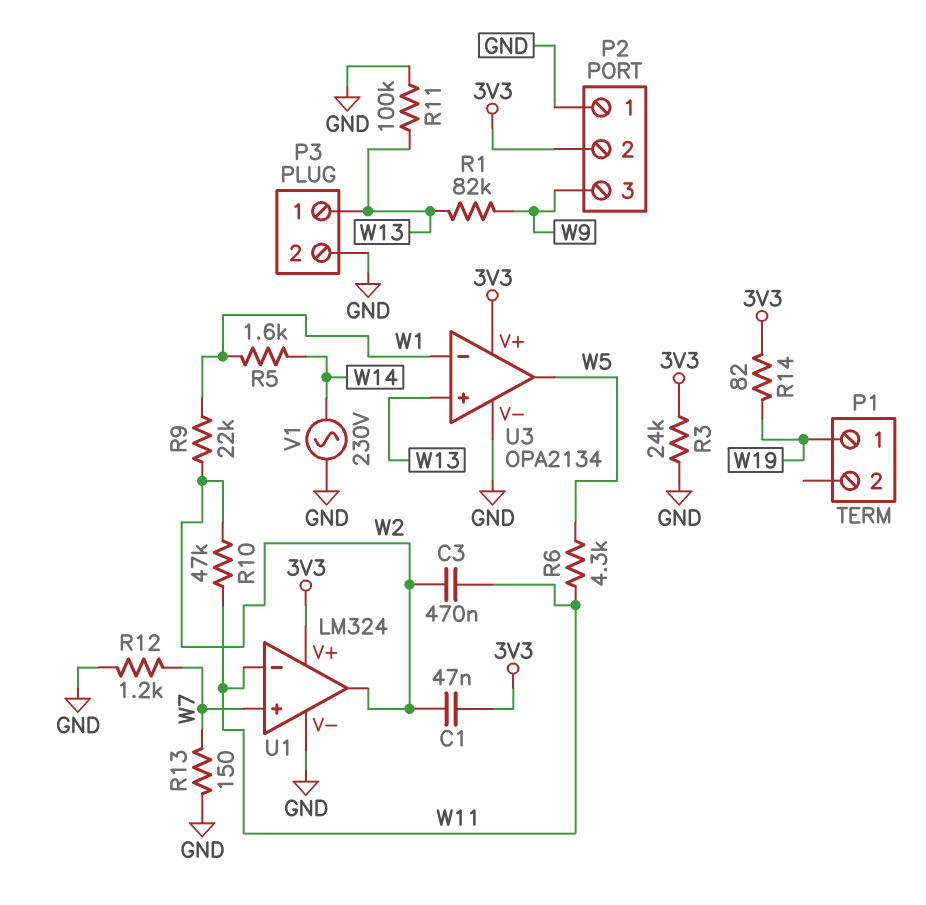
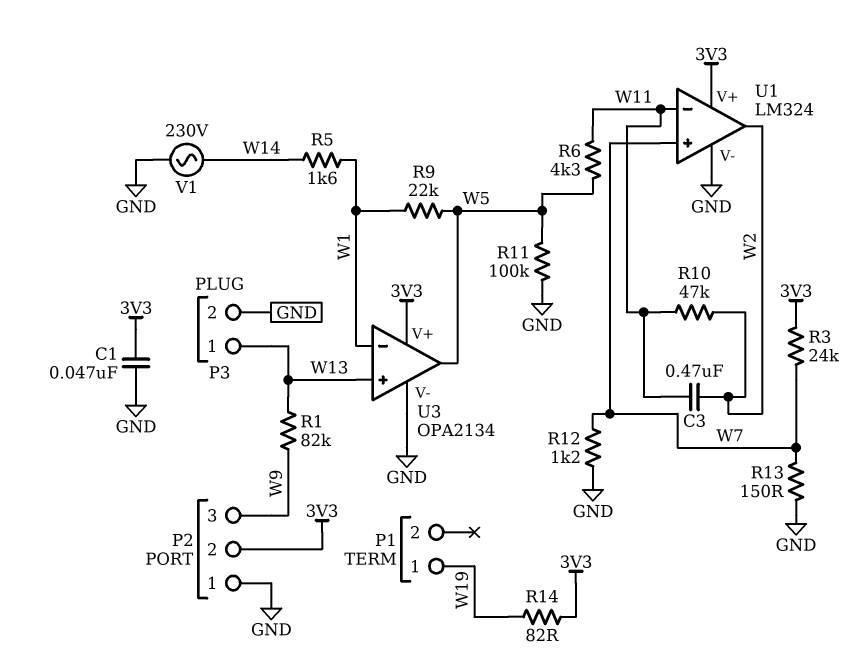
C1: 47nF (3V3, W2) -> 47nF (3V3, GND)
R3: 24k (3V3, GND) -> 24k (3V3, W7)
R9: 22k (W1, W2) -> 22k (W1, W5)
R11: 100k (GND, W13) -> 100k (GND, W5)

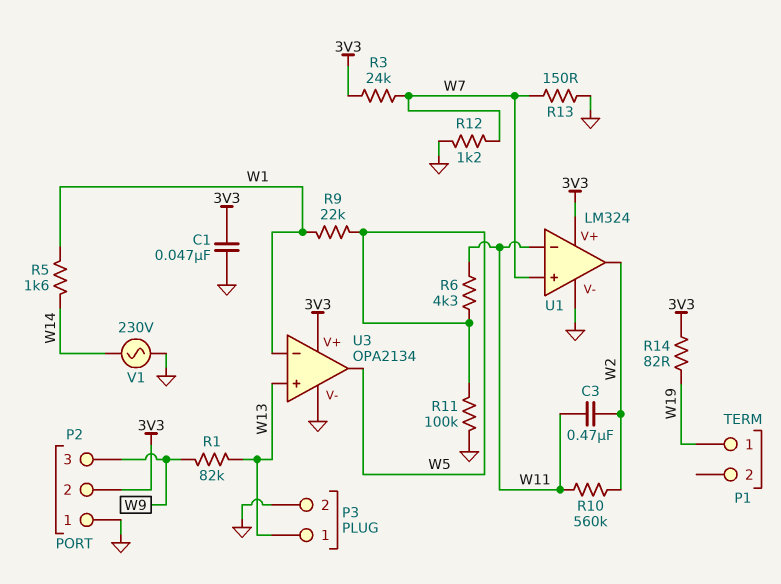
R10: 47k (W2, W11) -> 560k (W2, W11)

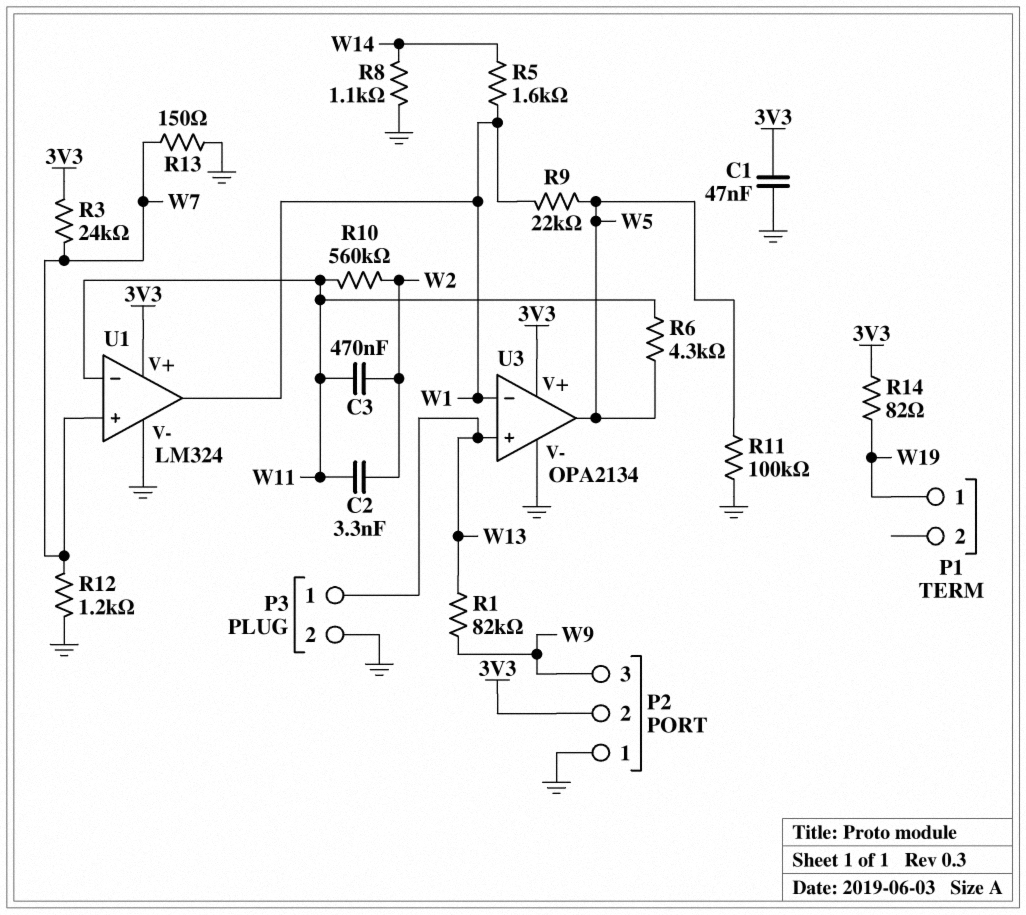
C2: none -> 3.3nF (W2, W11)
R8: none -> 1.1k (GND, W14)
U1 pin out: W2 -> W1
V1: AC 230V (GND, W14) -> none

